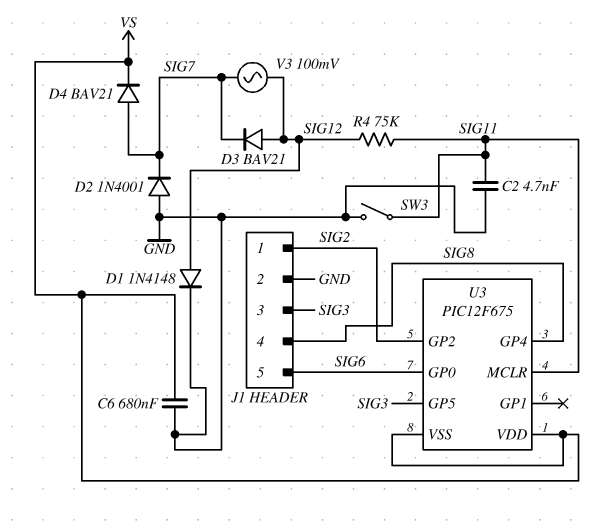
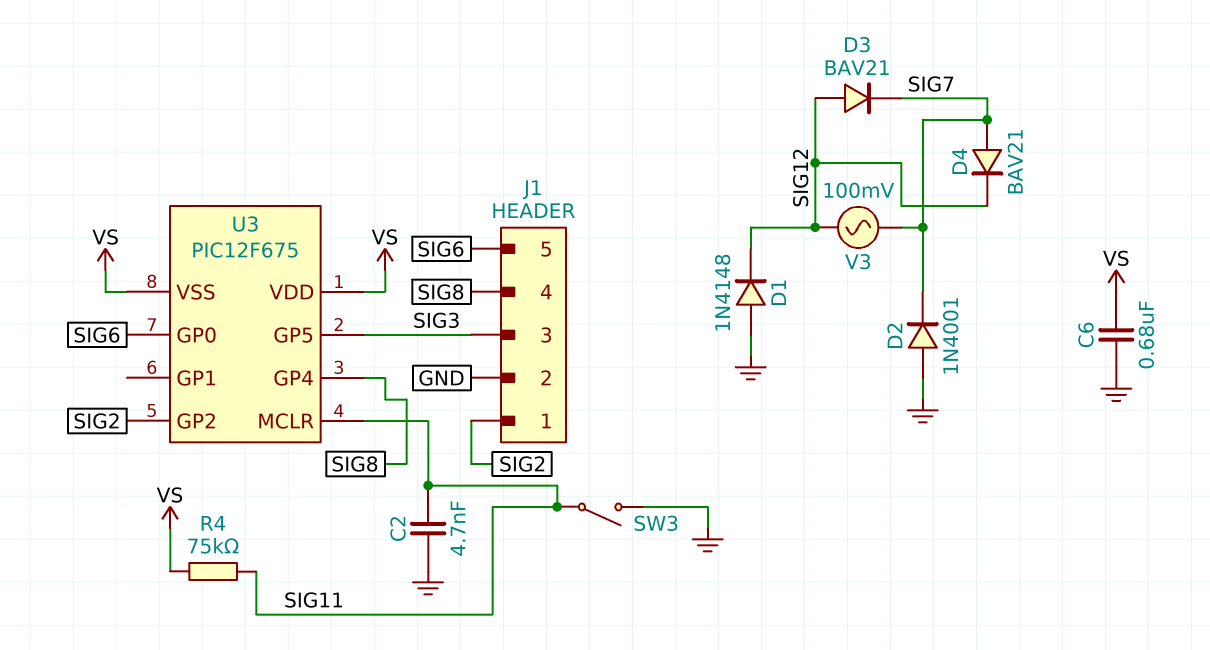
D1: diode 1N4148 (A SIG12, K GND) -> diode 1N4148 (A GND, K SIG12)
D4: diode BAV21 (A SIG7, K VS) -> diode BAV21 (A SIG7, K SIG12)
R4: 75k (SIG11, SIG12) -> 75k (SIG11, VS)

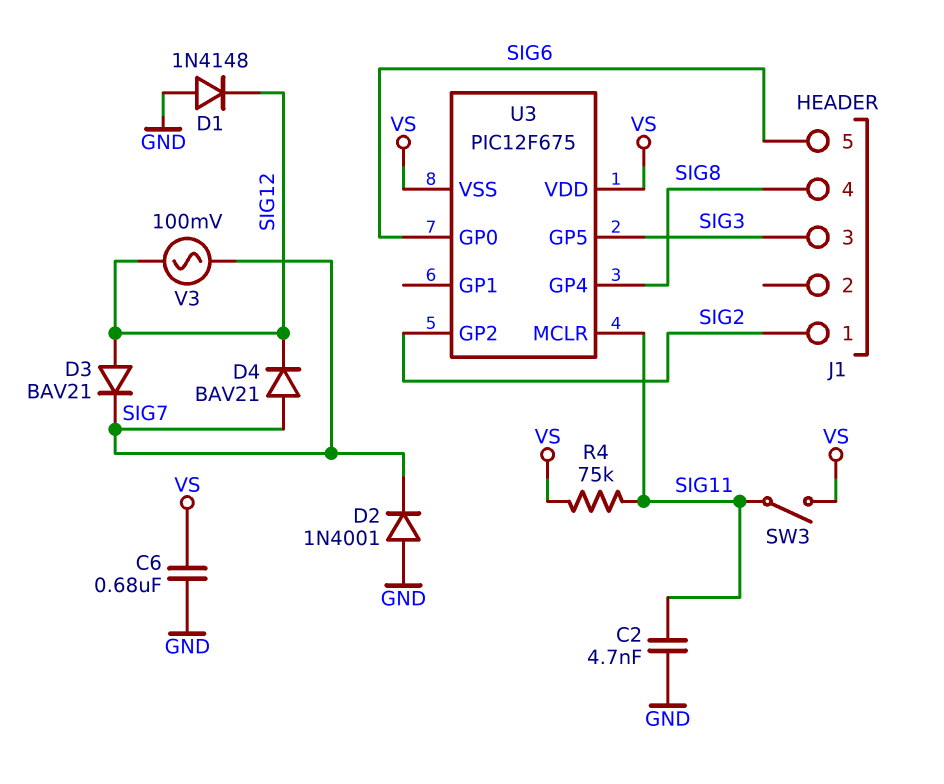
J1 pin 2: GND -> none
SW3: switch (GND, SIG11) -> switch (SIG11, VS)

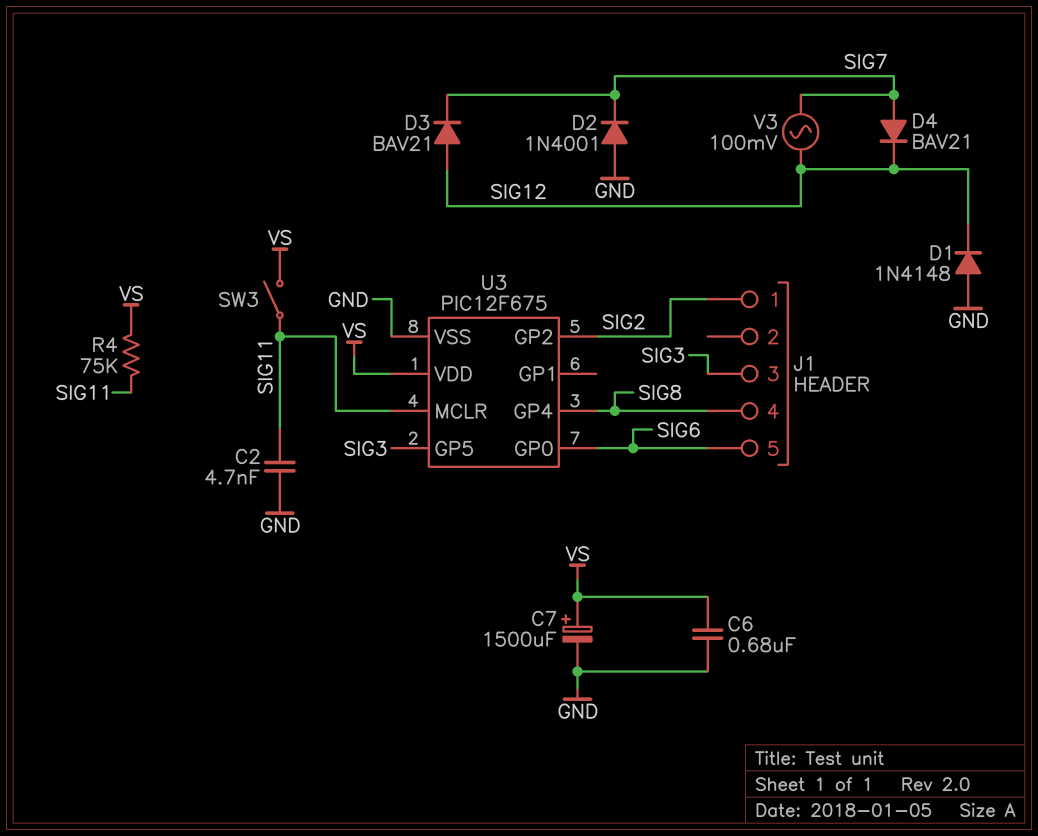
C7: none -> 1500uF (plus VS, minus GND)
U3 pin VSS: VS -> GND

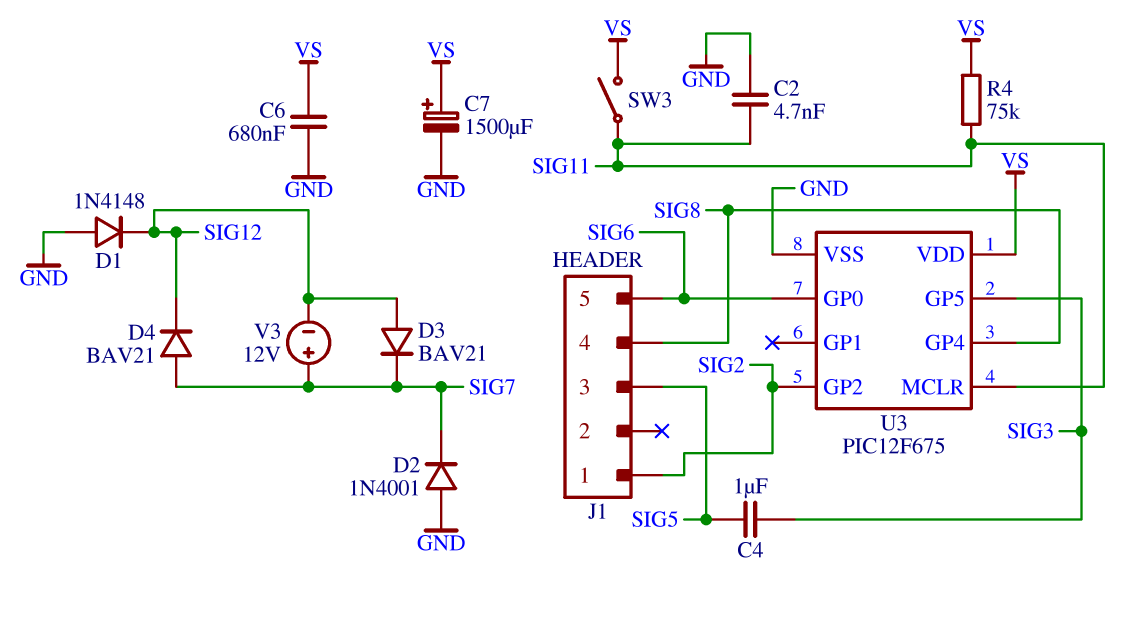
C4: none -> 1uF (SIG3, SIG5)
J1 pin 3: SIG3 -> SIG5
V3: AC 100mV (SIG7, SIG12) -> 12V (plus SIG7, minus SIG12)

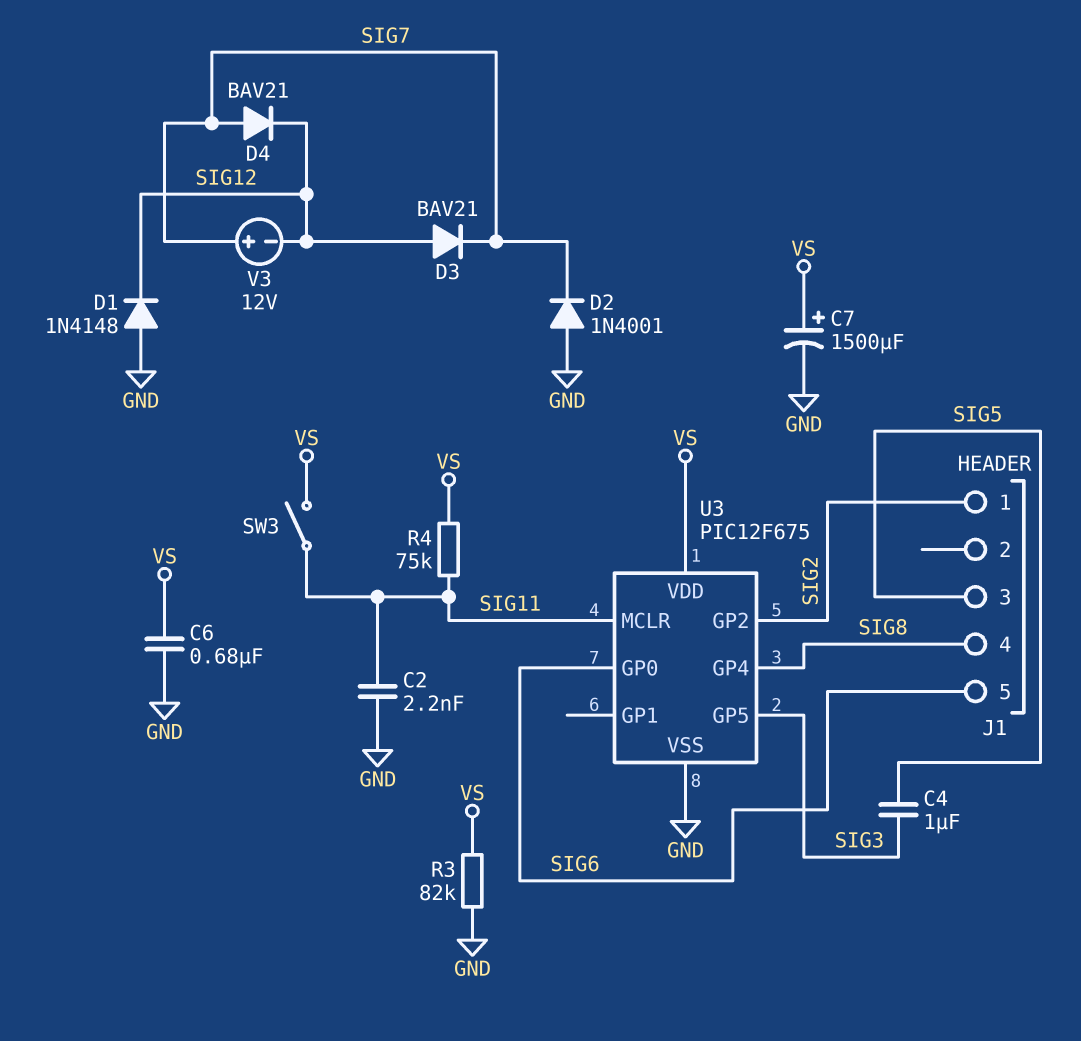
C2: 4.7nF (GND, SIG11) -> 2.2nF (GND, SIG11)
R3: none -> 82k (GND, VS)

